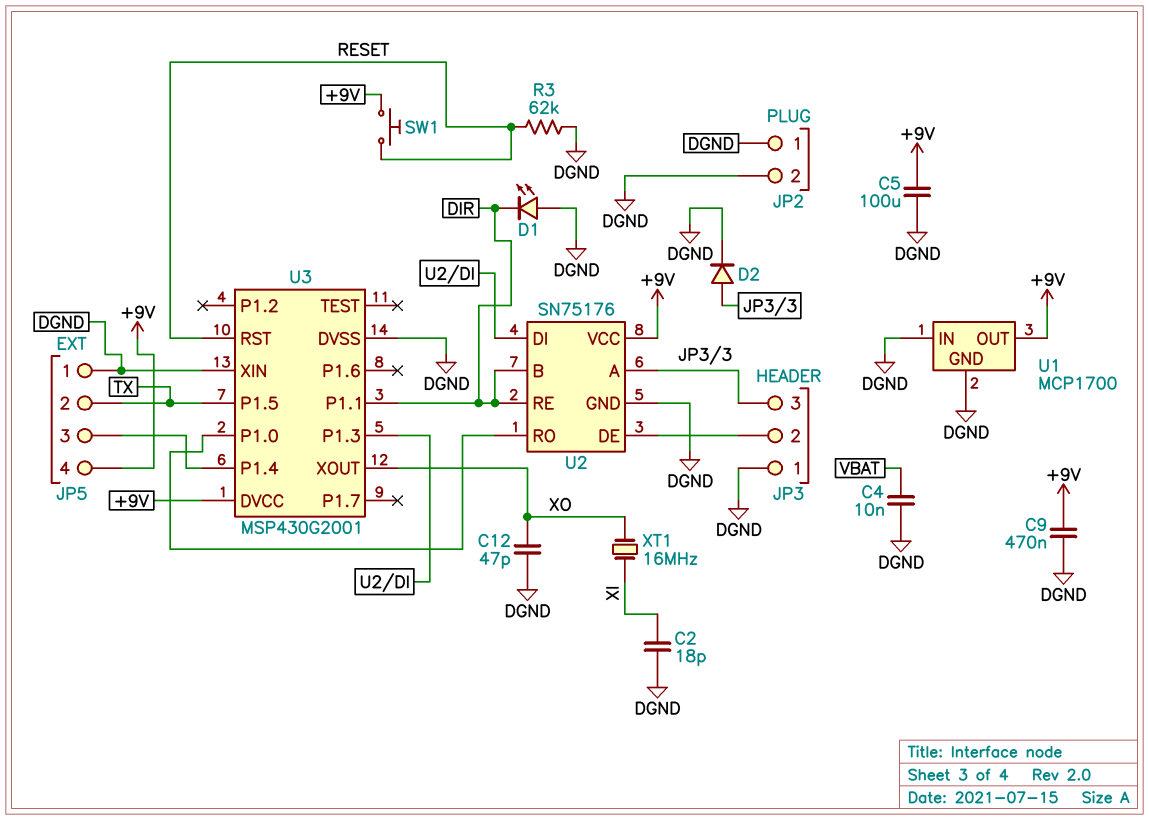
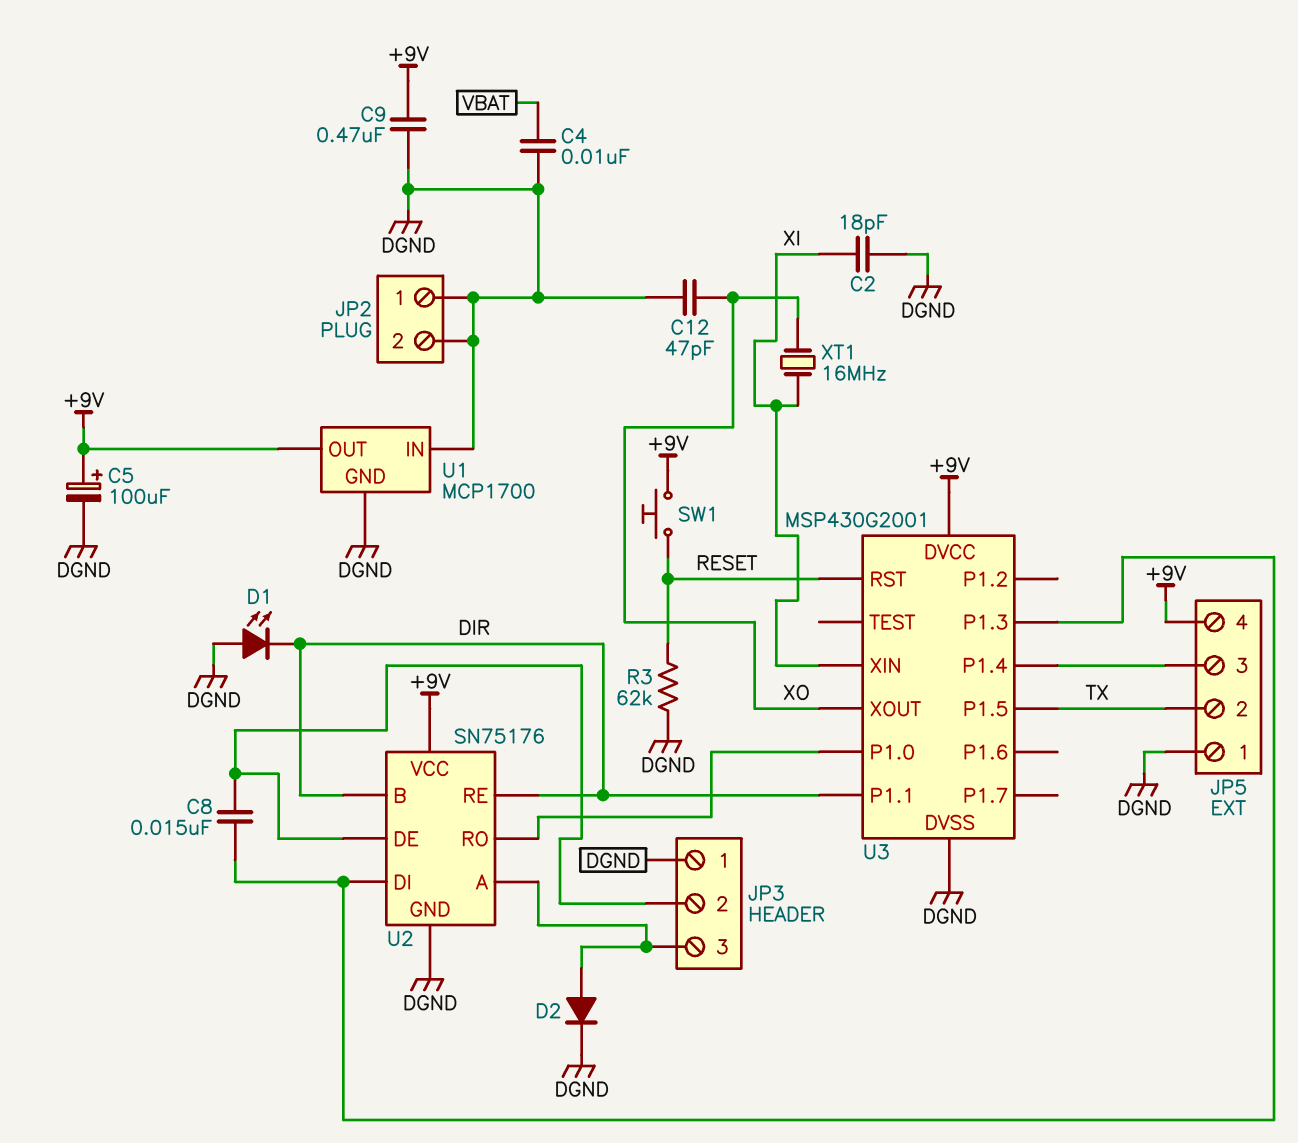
C5: 100uF (+9V, DGND) -> 100uF (plus +9V, minus DGND)
C8: none -> 15nF (JP3/2, U2/DI)
U3 pin XIN: DGND -> XI

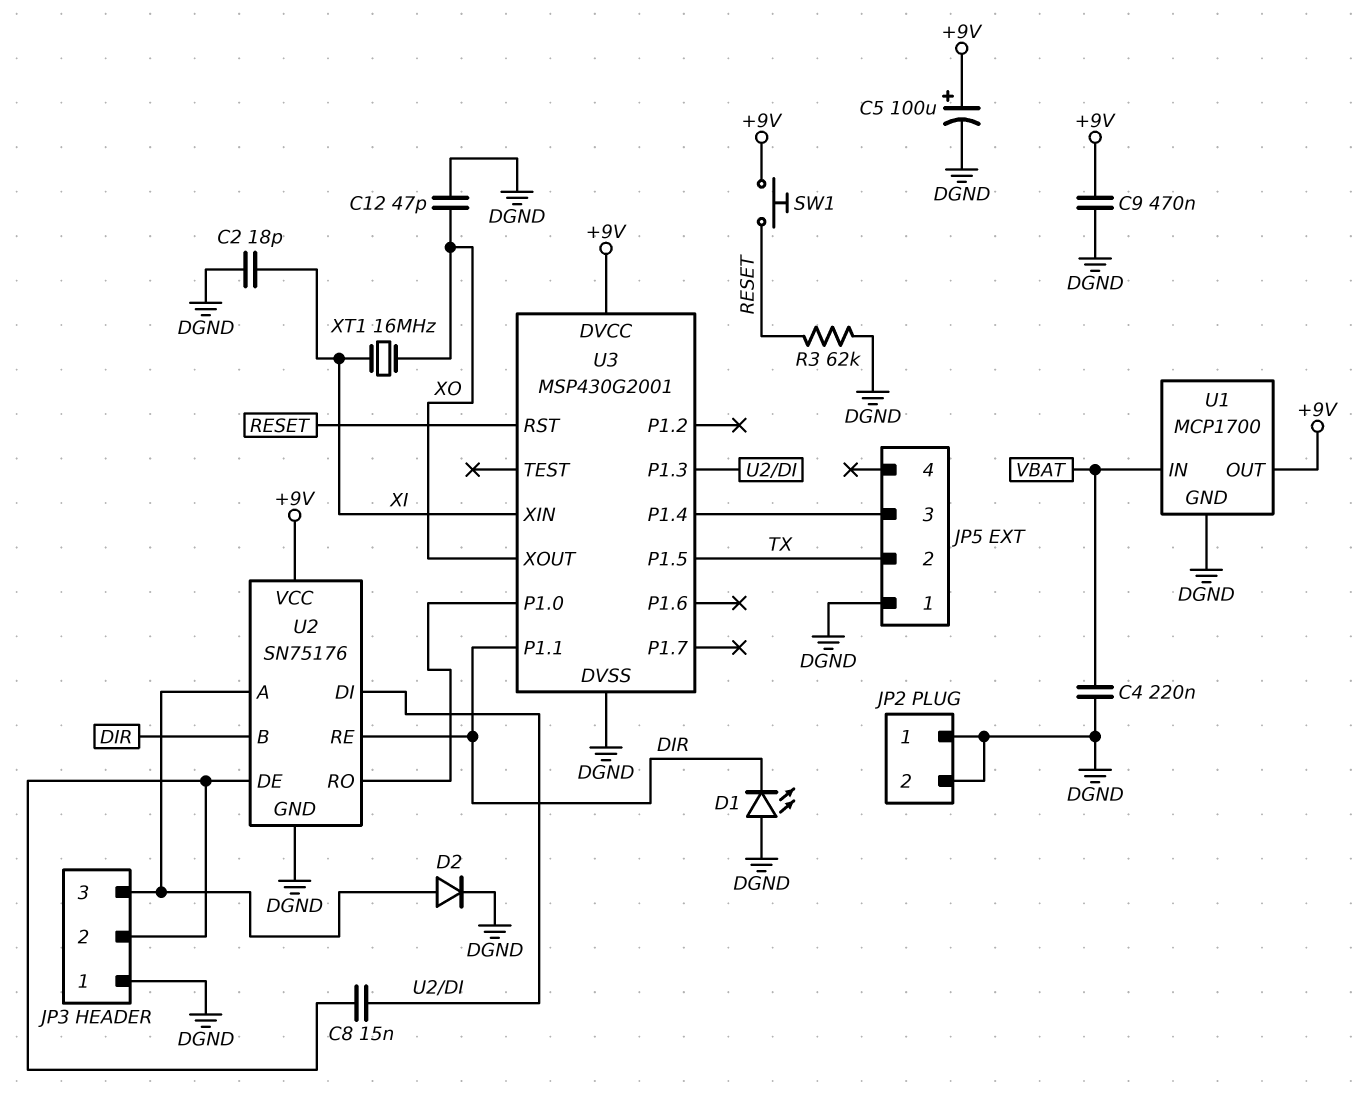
C4: 10nF (DGND, VBAT) -> 220nF (DGND, VBAT)
JP5 pin 4: +9V -> none
U1 pin IN: DGND -> VBAT

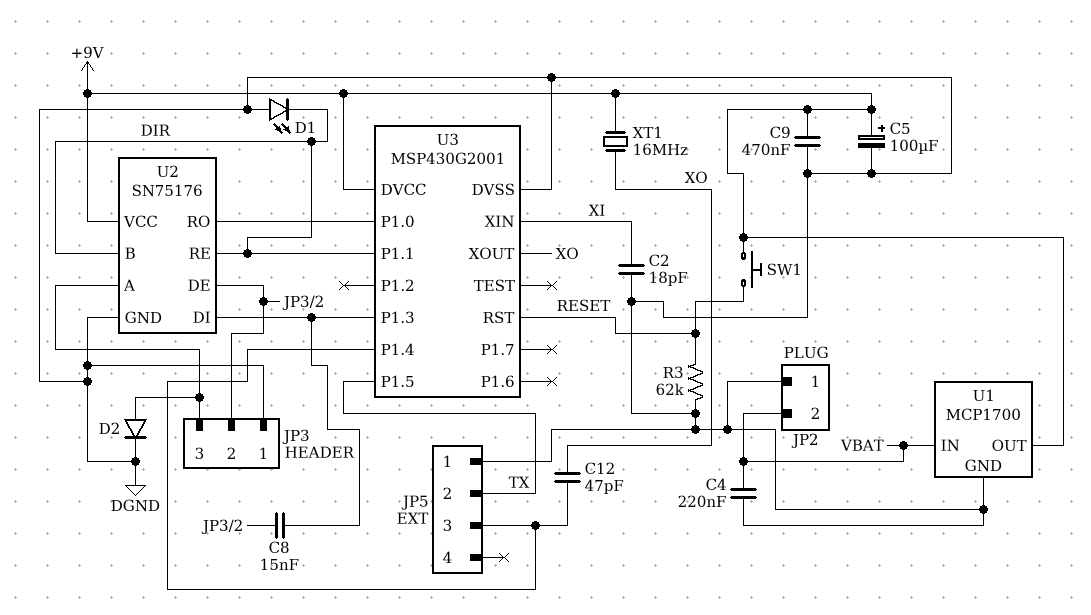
C12: 47pF (DGND, XO) -> 47pF (JP5/3, XO)
JP2 pin 2: DGND -> VBAT
XT1: 16MHz (XI, XO) -> 16MHz (+9V, XO)

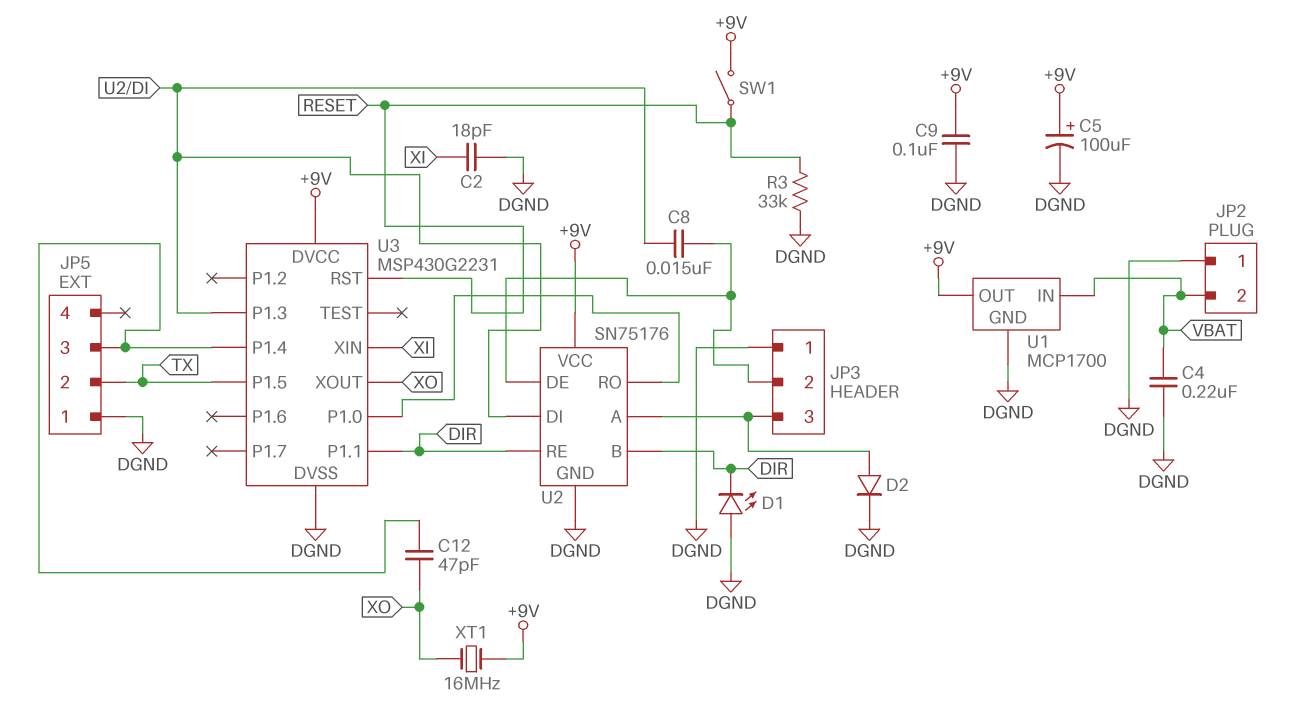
C9: 470nF (+9V, DGND) -> 100nF (+9V, DGND)
R3: 62k (DGND, RESET) -> 33k (DGND, RESET)
SW1: button (+9V, RESET) -> switch (+9V, RESET)
U3: MSP430G2001 -> MSP430G2231

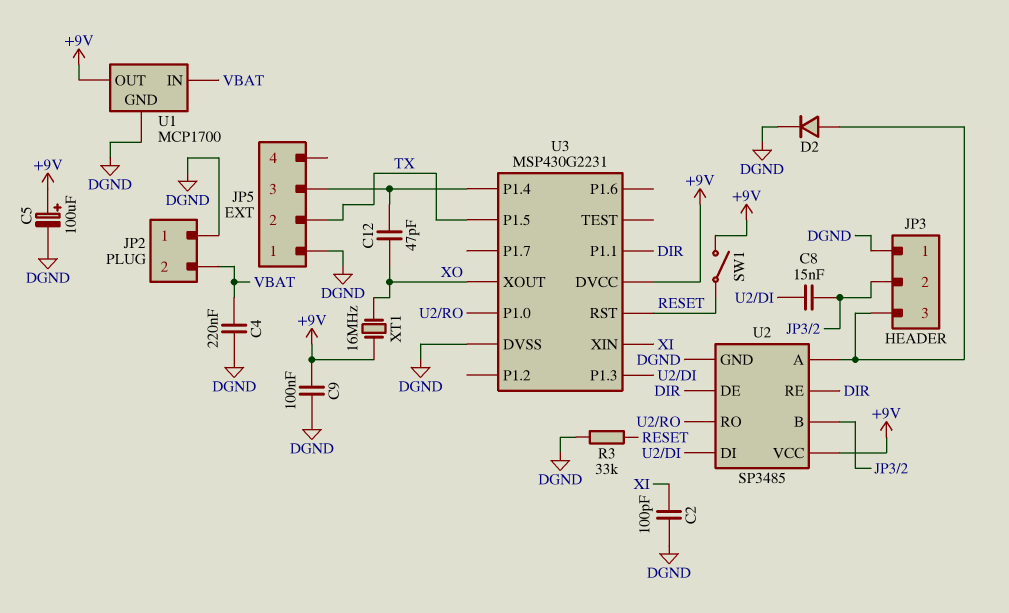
C2: 18pF (DGND, XI) -> 100pF (DGND, XI)
D1: LED (A DGND, K DIR) -> none
U2: SN75176 -> SP3485
U2 pin B: DIR -> JP3/2
U2 pin DE: JP3/2 -> DIR

